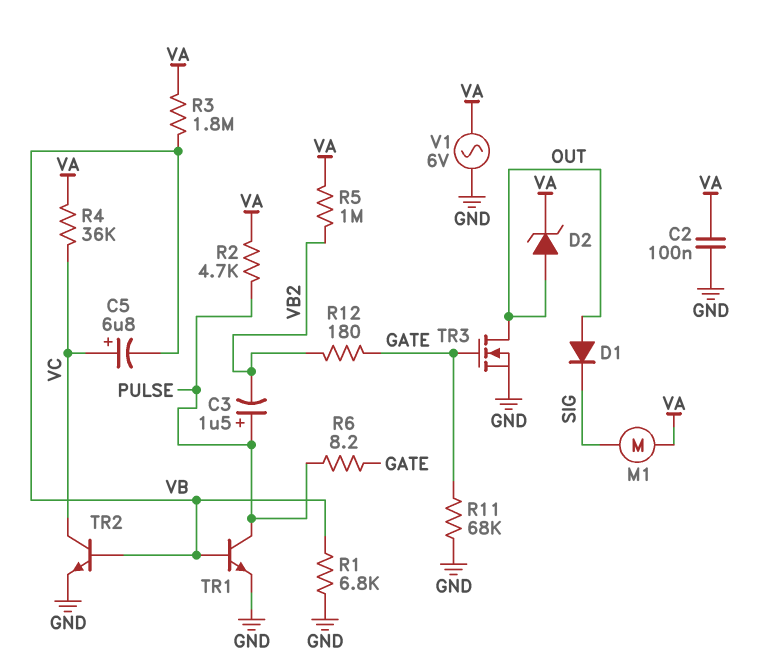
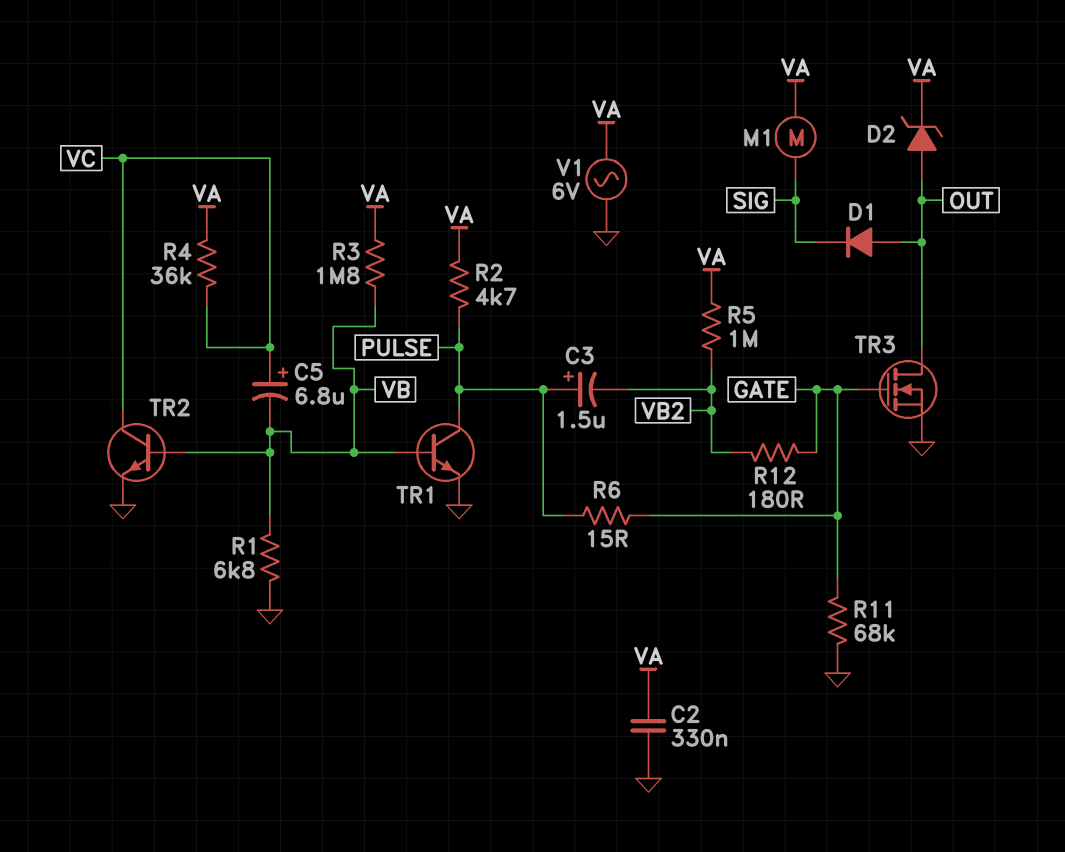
C2: 100nF (GND, VA) -> 330nF (GND, VA)
R6: 8.2 (GATE, PULSE) -> 15 (GATE, PULSE)

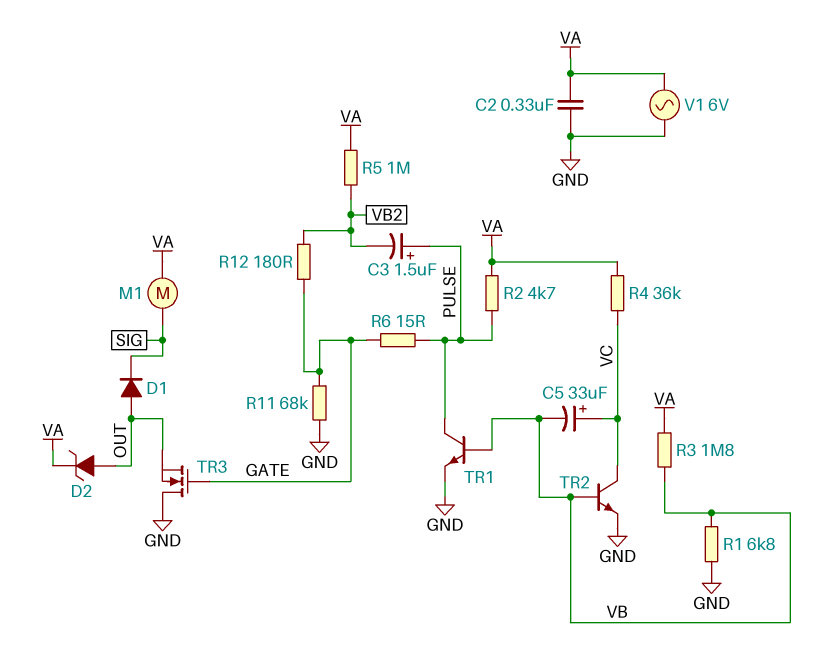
C5: 6.8uF (plus VC, minus VB) -> 33uF (plus VC, minus VB)
TR3: NMOS (G GATE, D OUT, S GND) -> NMOS (G GATE, D GND, S OUT)

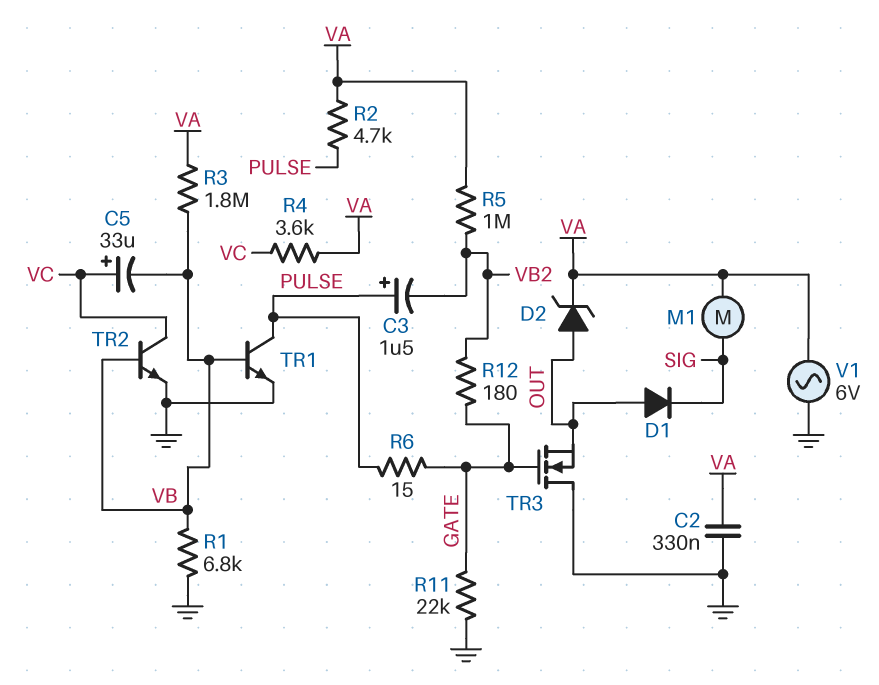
R4: 36k (VA, VC) -> 3.6k (VA, VC)
R11: 68k (GATE, GND) -> 22k (GATE, GND)

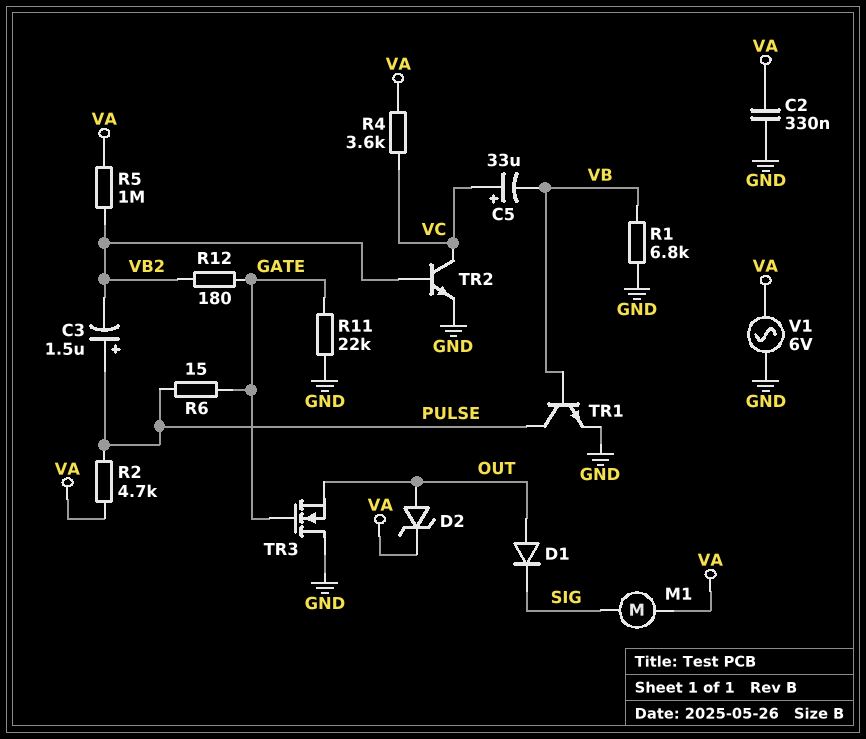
R3: 1.8M (VA, VB) -> none
TR2: NPN (B VB, C VC, E GND) -> NPN (B VB2, C VC, E GND)

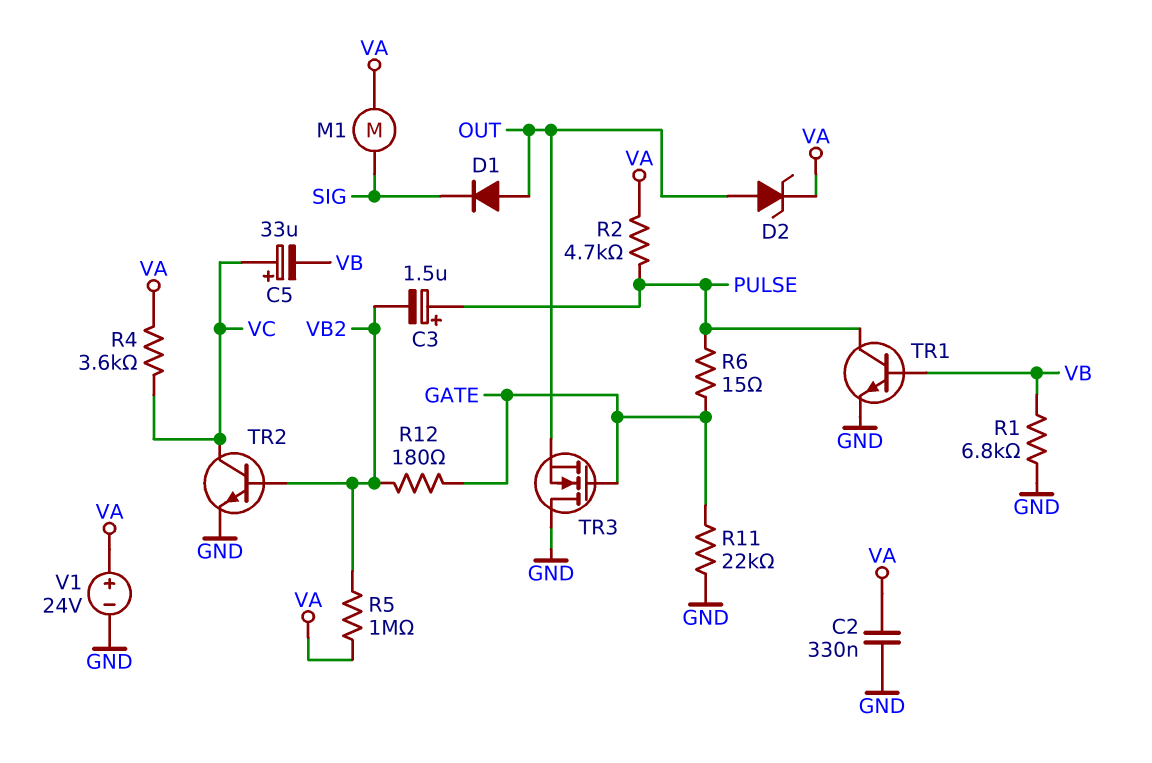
V1: AC 6V (GND, VA) -> 24V (plus VA, minus GND)

